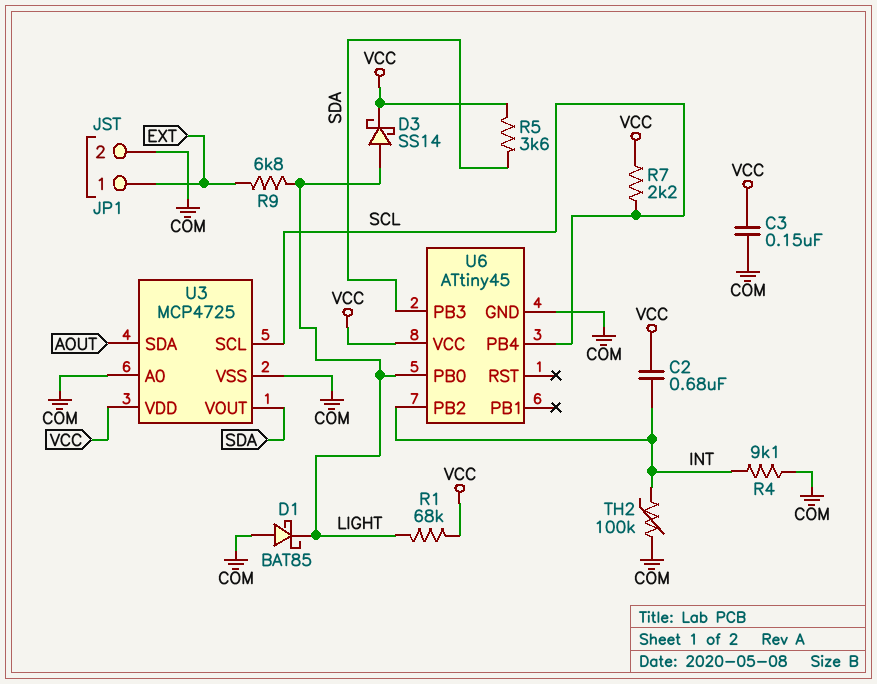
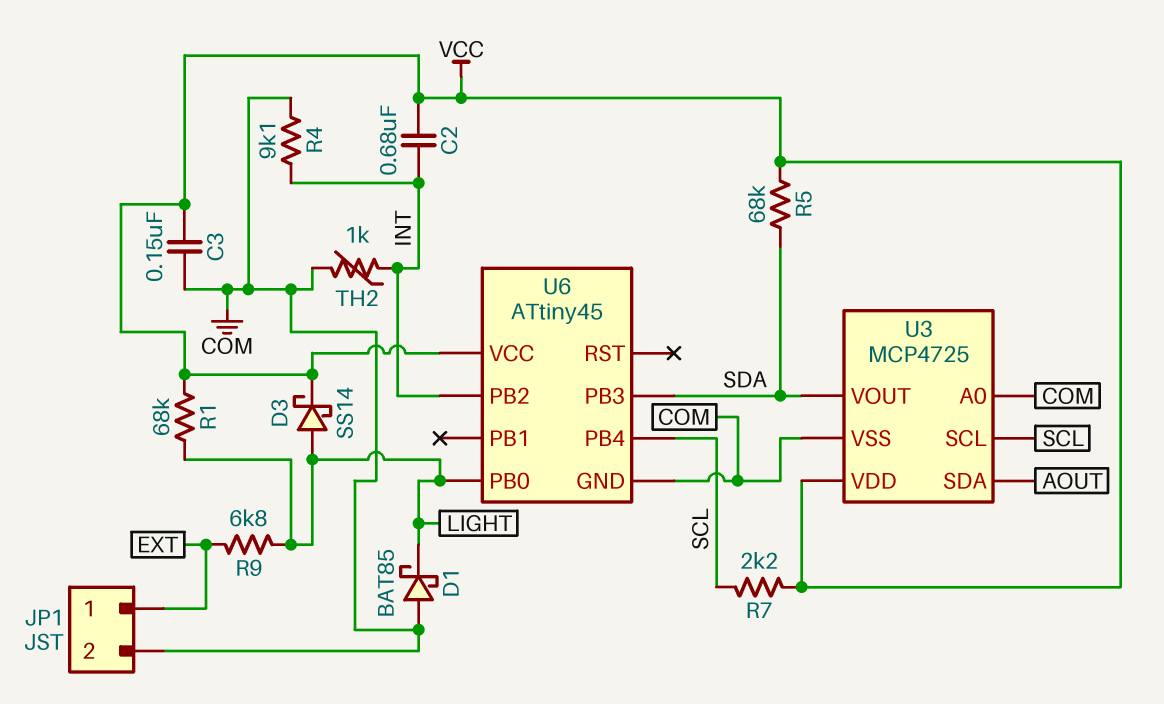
R5: 3.6k (SDA, VCC) -> 68k (SDA, VCC)
TH2: 100k (COM, INT) -> 1k (COM, INT)

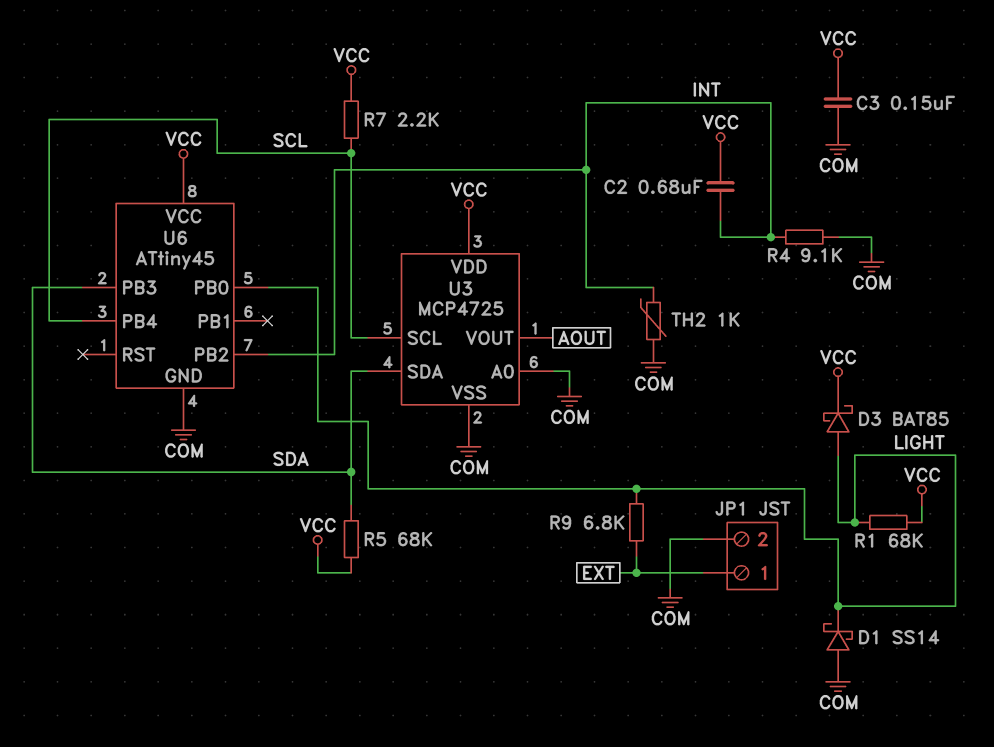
D1: schottky BAT85 (A COM, K LIGHT) -> schottky SS14 (A COM, K LIGHT)
D3: schottky SS14 (A LIGHT, K VCC) -> schottky BAT85 (A LIGHT, K VCC)
U3 pin SDA: AOUT -> SDA
U3 pin VOUT: SDA -> AOUT

